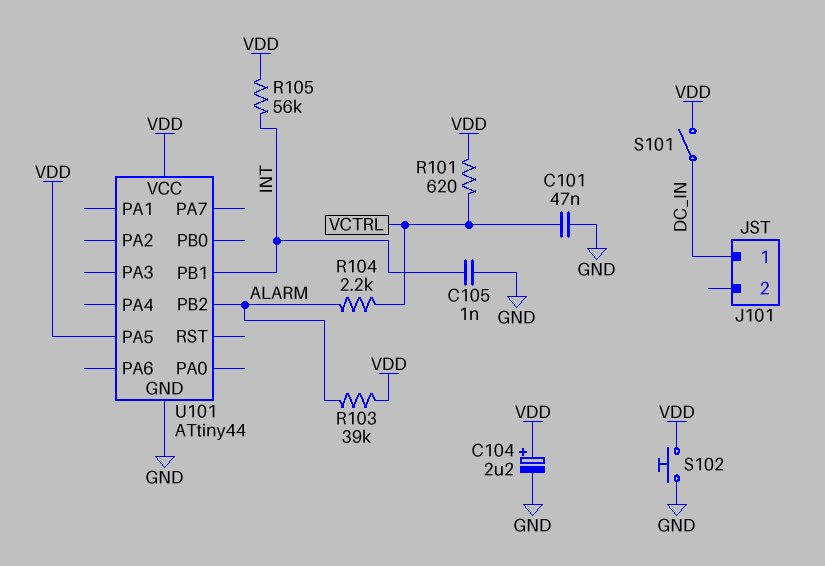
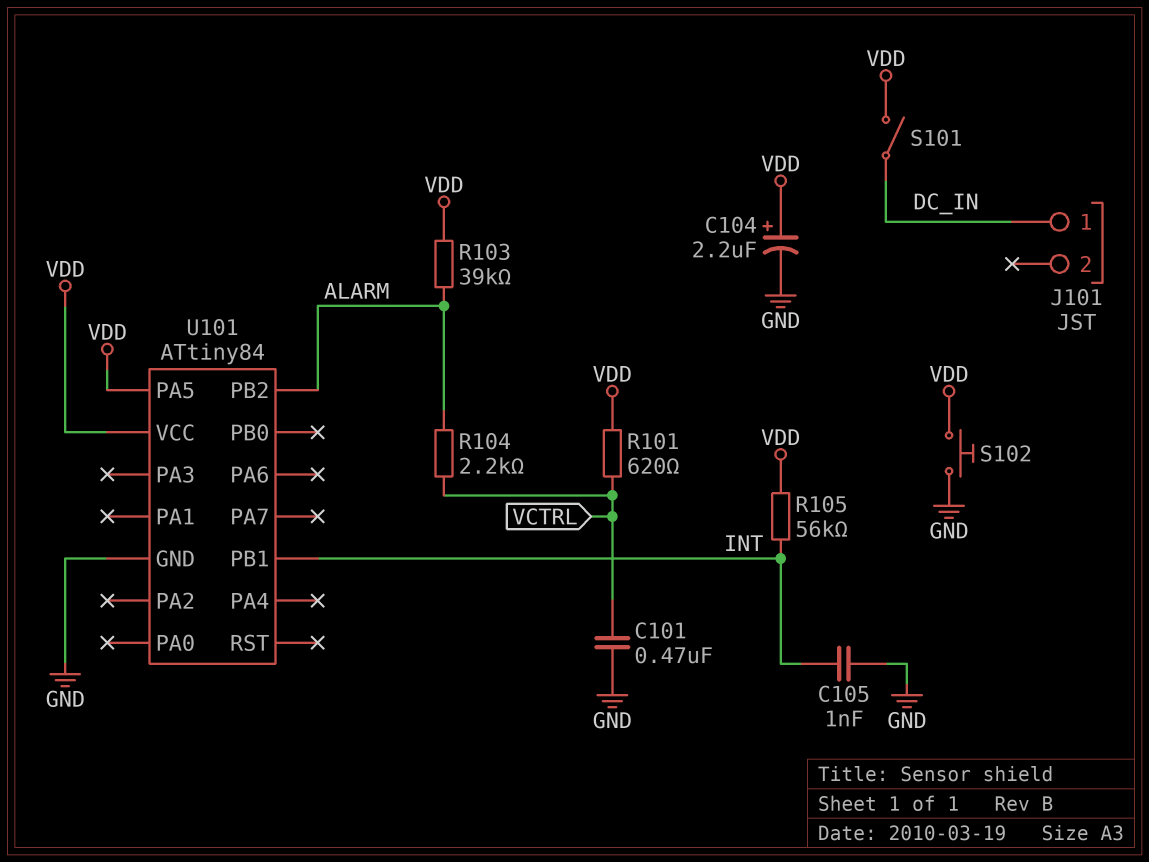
C101: 47nF (GND, VCTRL) -> 470nF (GND, VCTRL)
U101: ATtiny44 -> ATtiny84

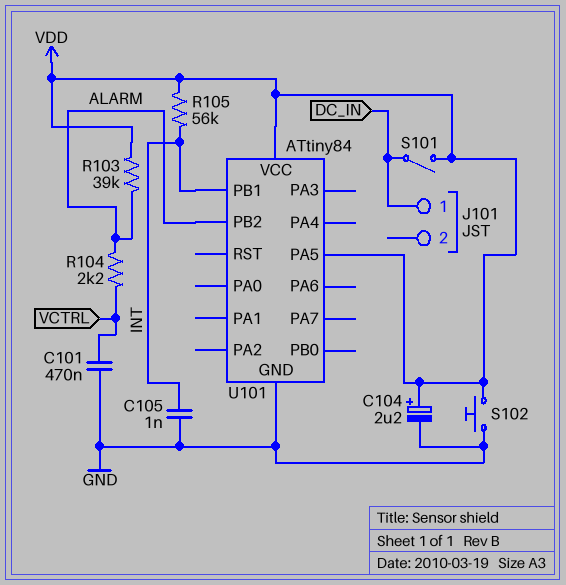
R101: 620 (VCTRL, VDD) -> none

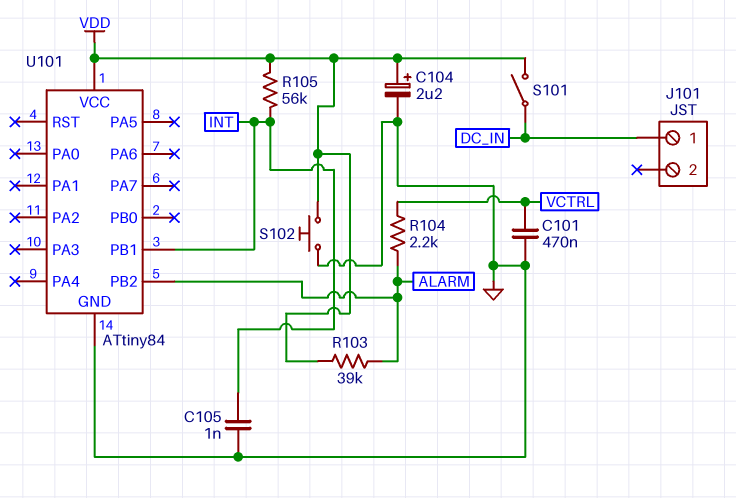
U101 pin PA5: VDD -> none

